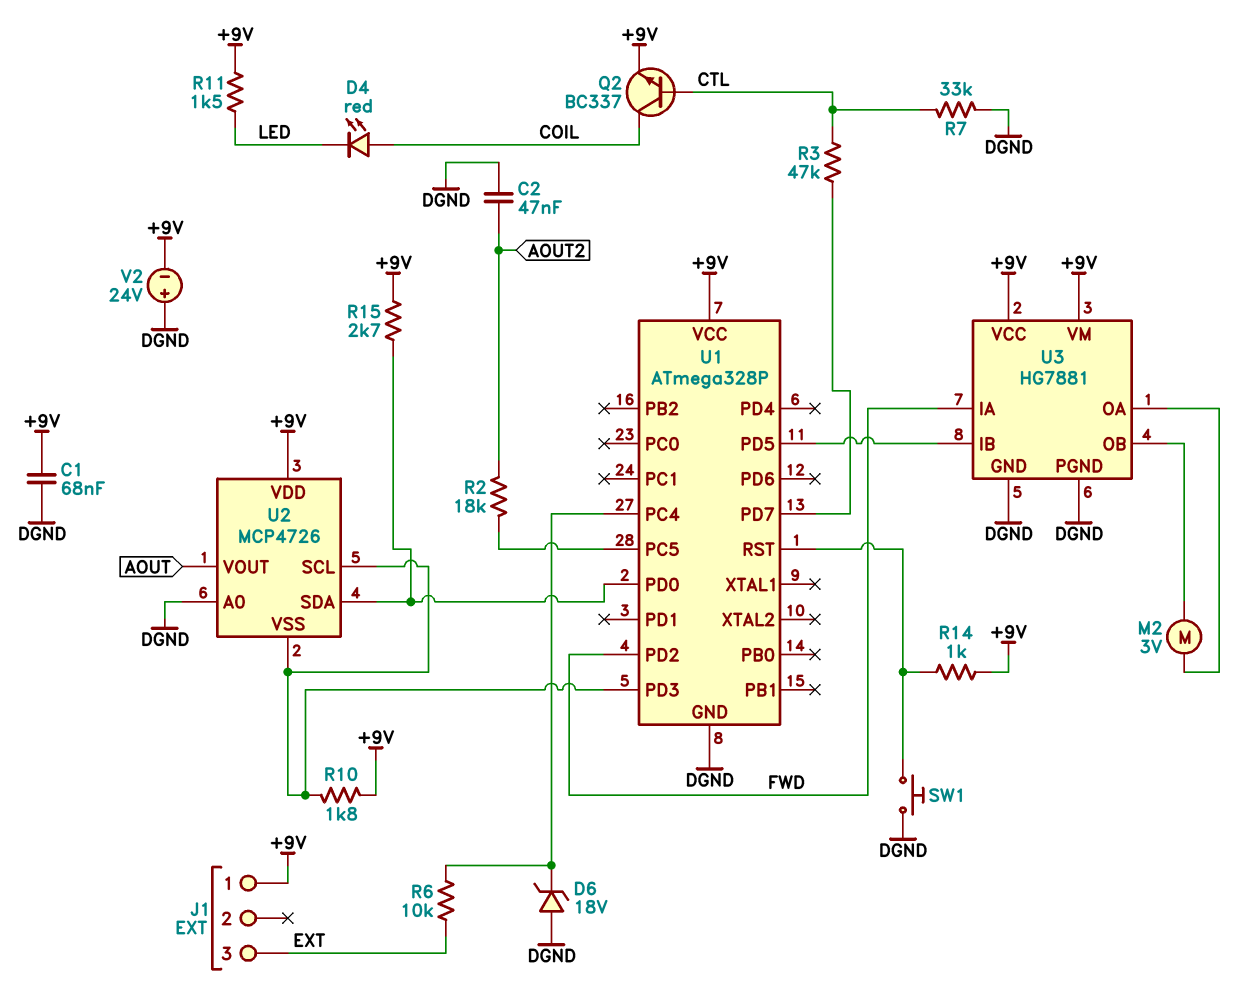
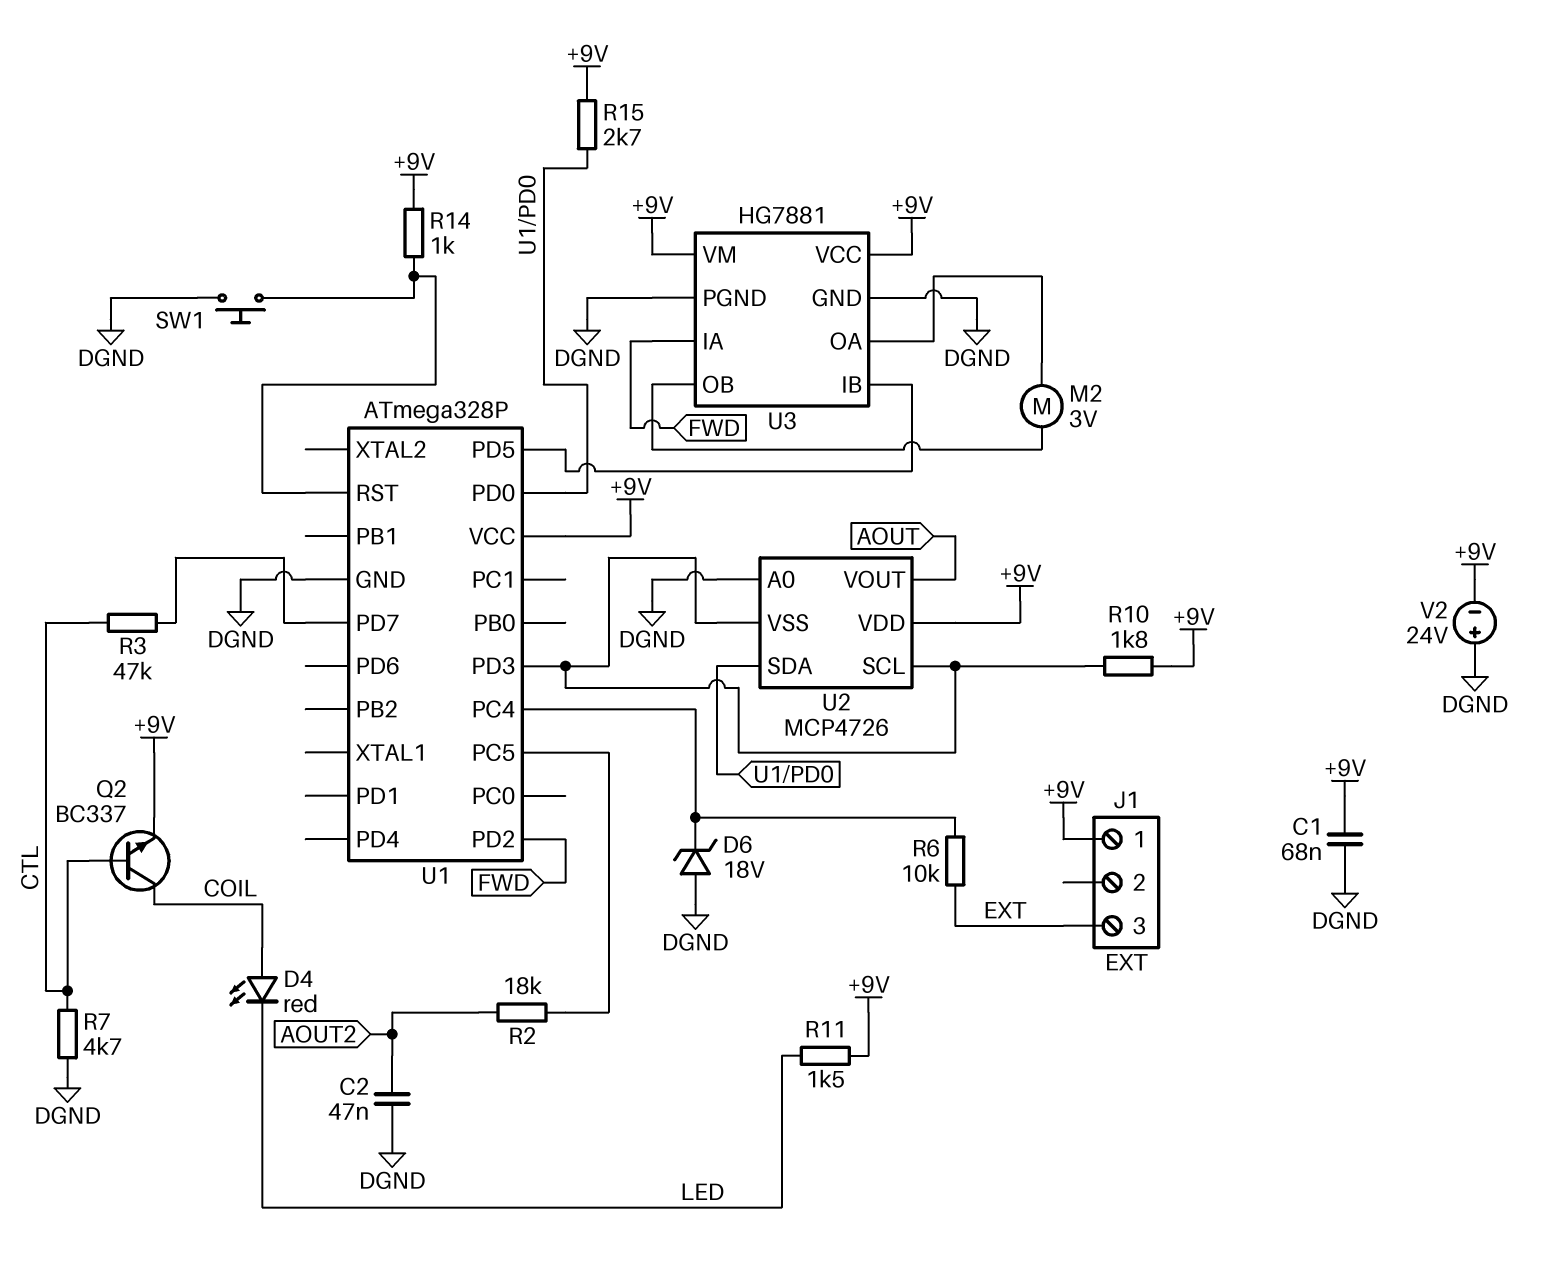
R7: 33k (CTL, DGND) -> 4.7k (CTL, DGND)

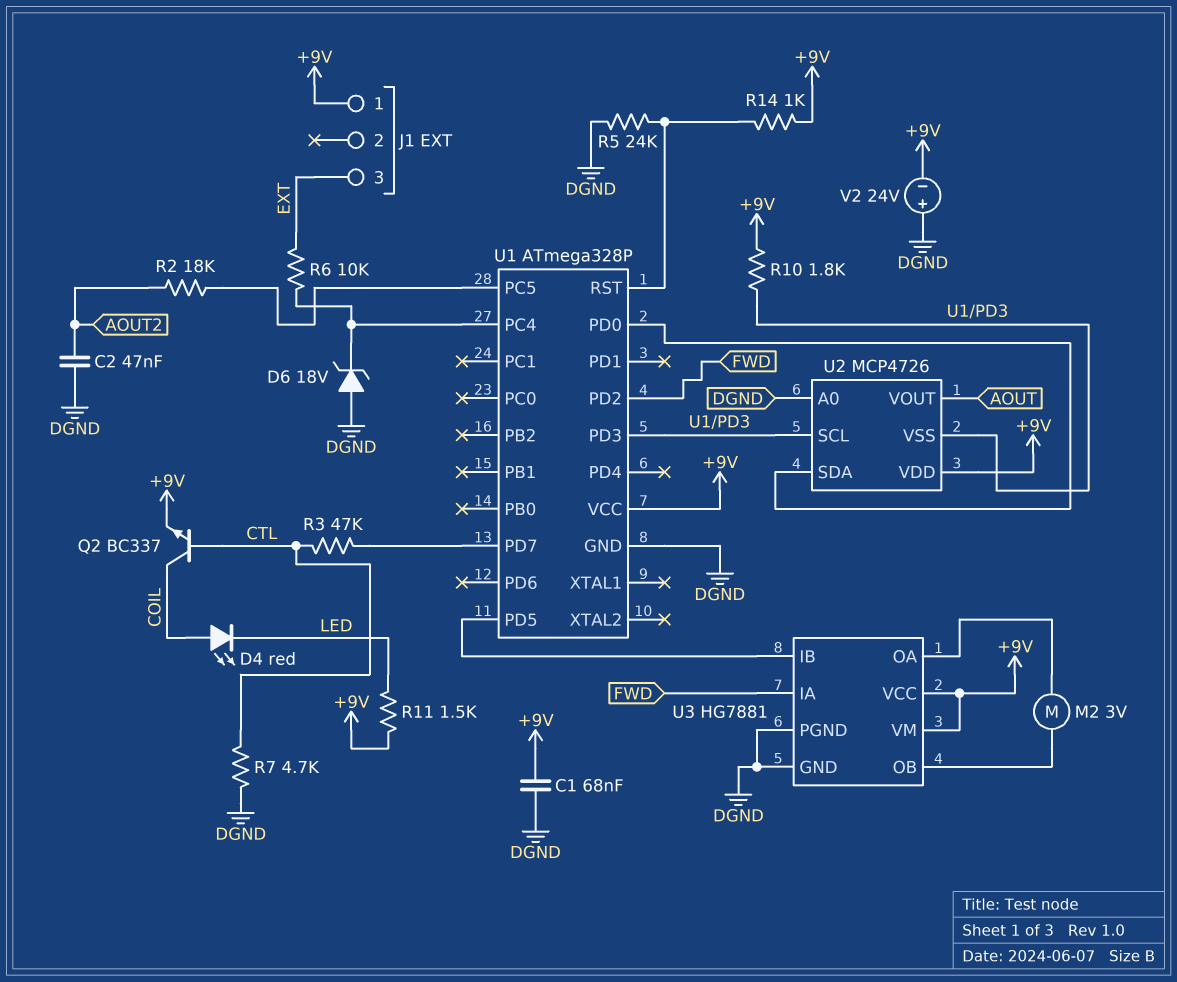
R5: none -> 24k (DGND, U1/RST)
R15: 2.7k (+9V, U1/PD0) -> none
SW1: button (DGND, U1/RST) -> none

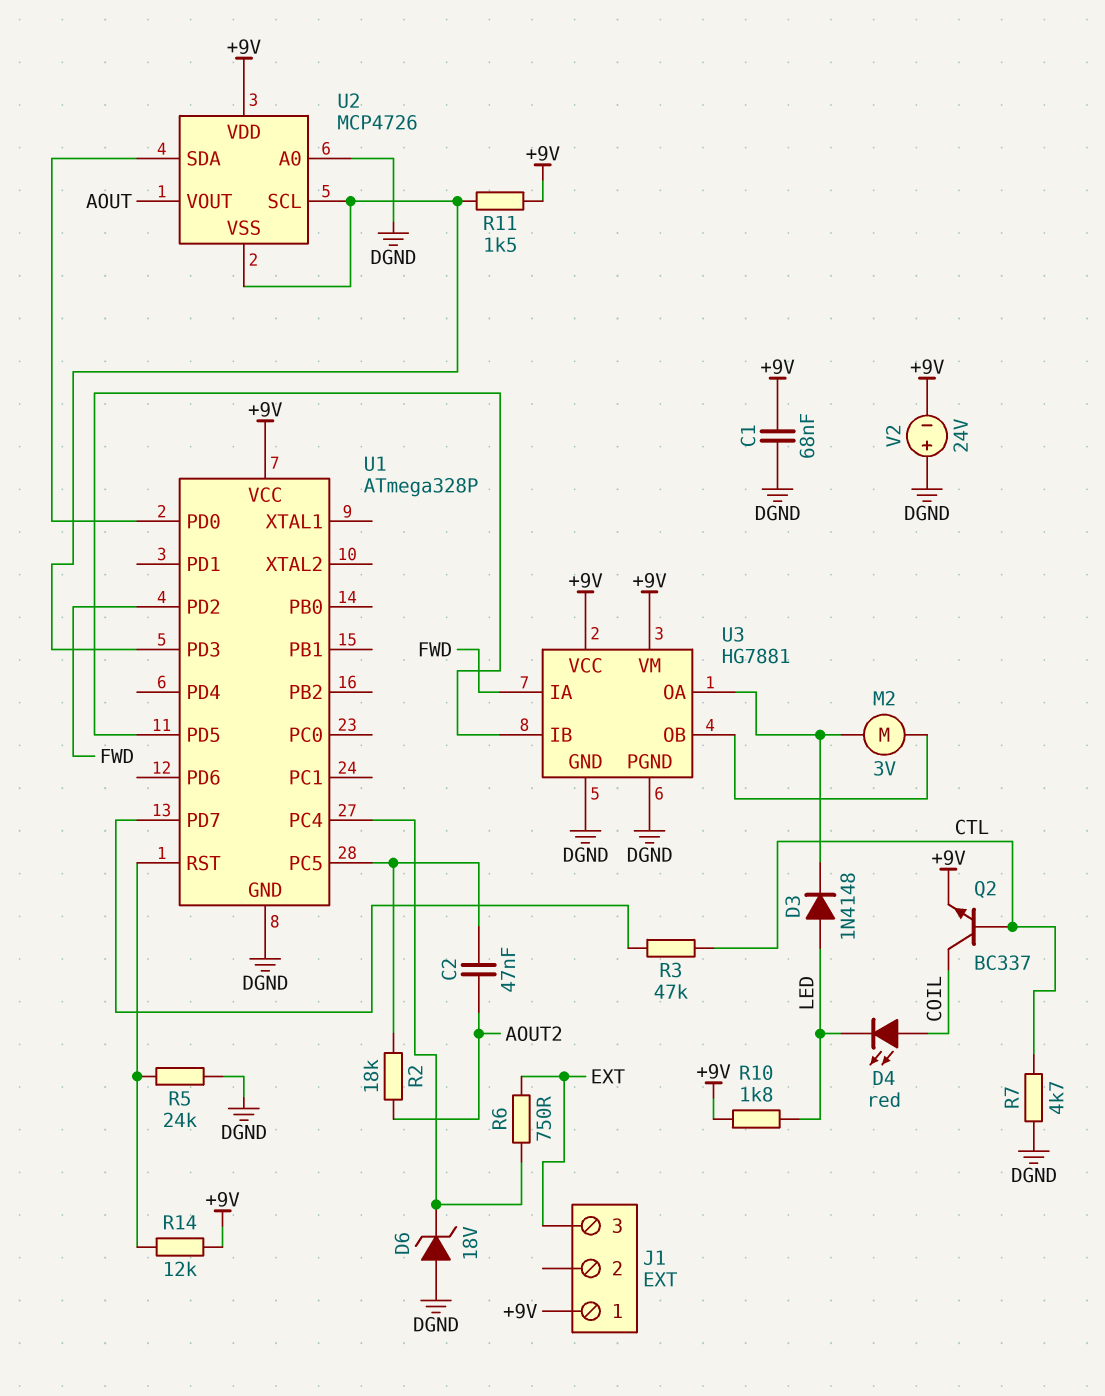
C2: 47nF (AOUT2, DGND) -> 47nF (AOUT2, U1/PC5)
D3: none -> diode 1N4148 (A LED, K U3/OA)
R6: 10k (EXT, U1/PC4) -> 750 (EXT, U1/PC4)
R10: 1.8k (+9V, U1/PD3) -> 1.8k (+9V, LED)
R11: 1.5k (+9V, LED) -> 1.5k (+9V, U1/PD3)
R14: 1k (+9V, U1/RST) -> 12k (+9V, U1/RST)

